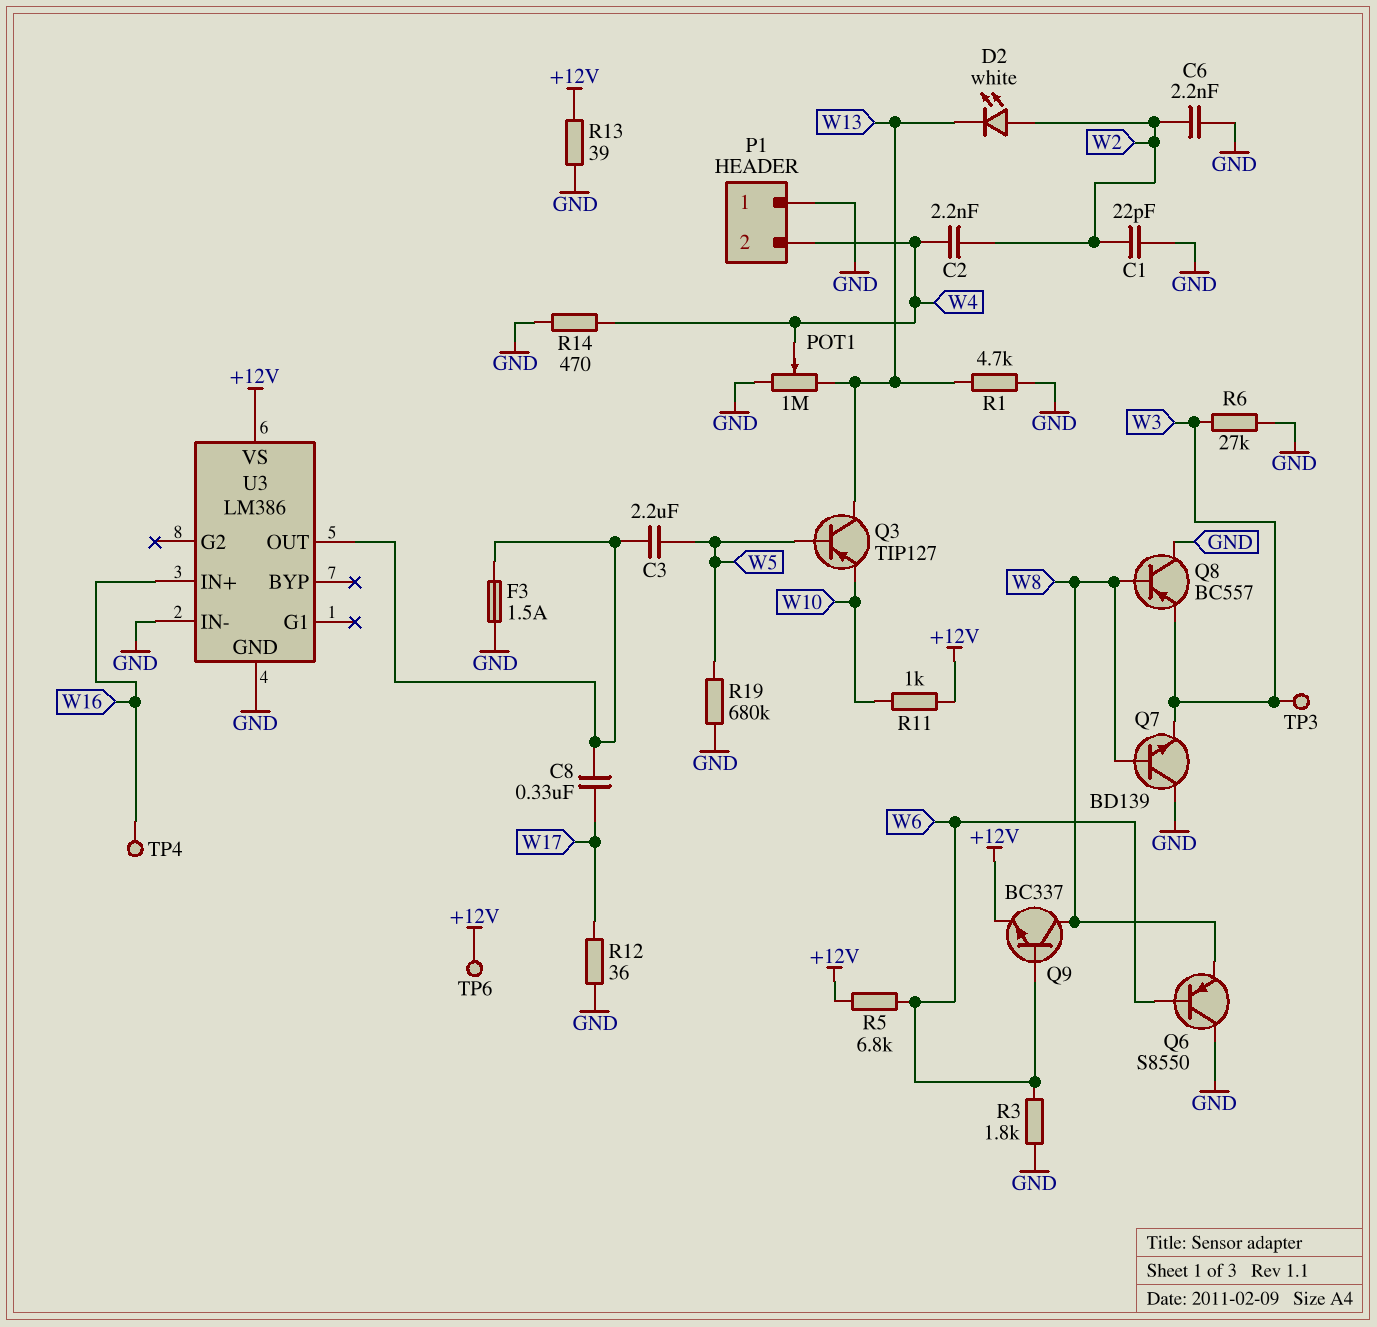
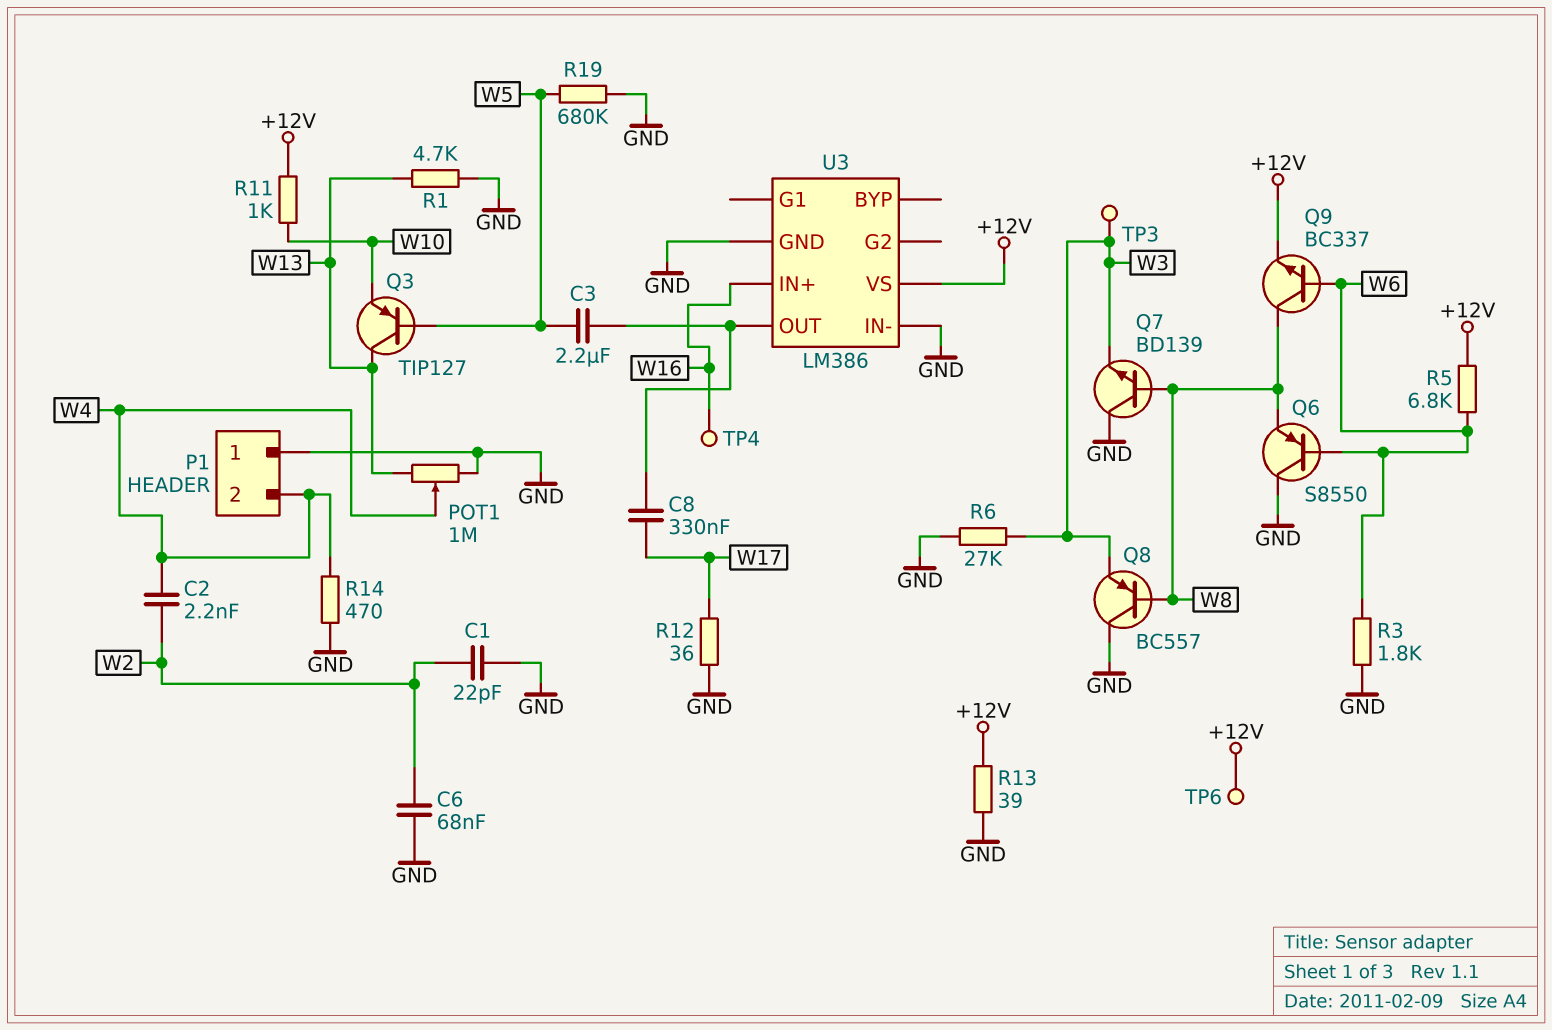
C6: 2.2nF (GND, W2) -> 68nF (GND, W2)
D2: LED white (A W2, K W13) -> none
F3: 1.5A (GND, U3/OUT) -> none

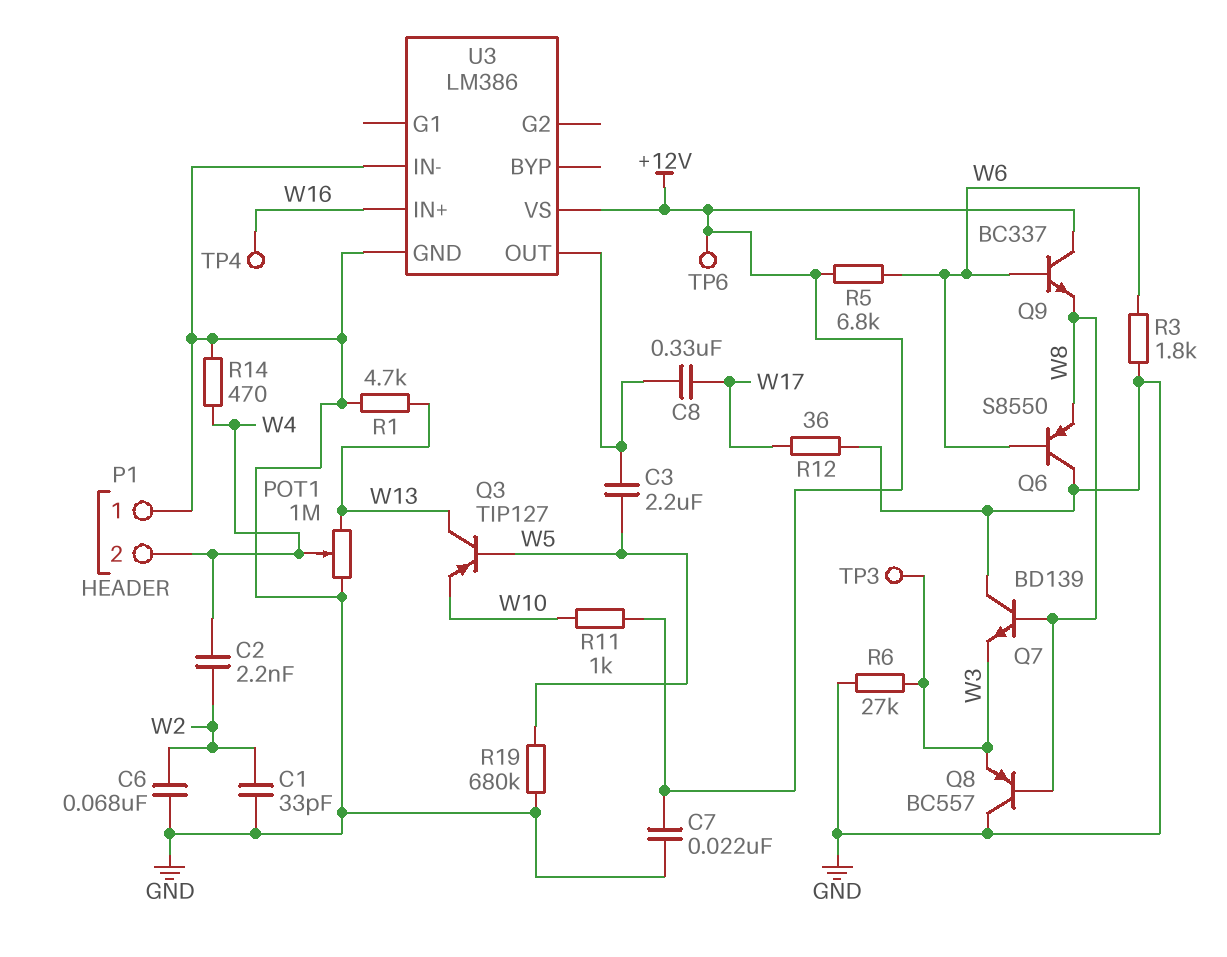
C1: 22pF (GND, W2) -> 33pF (GND, W2)
C7: none -> 22nF (+12V, GND)
Q9: NPN BC337 (B W6, C W8, E +12V) -> NPN BC337 (B W6, C +12V, E W8)
R13: 39 (+12V, GND) -> none

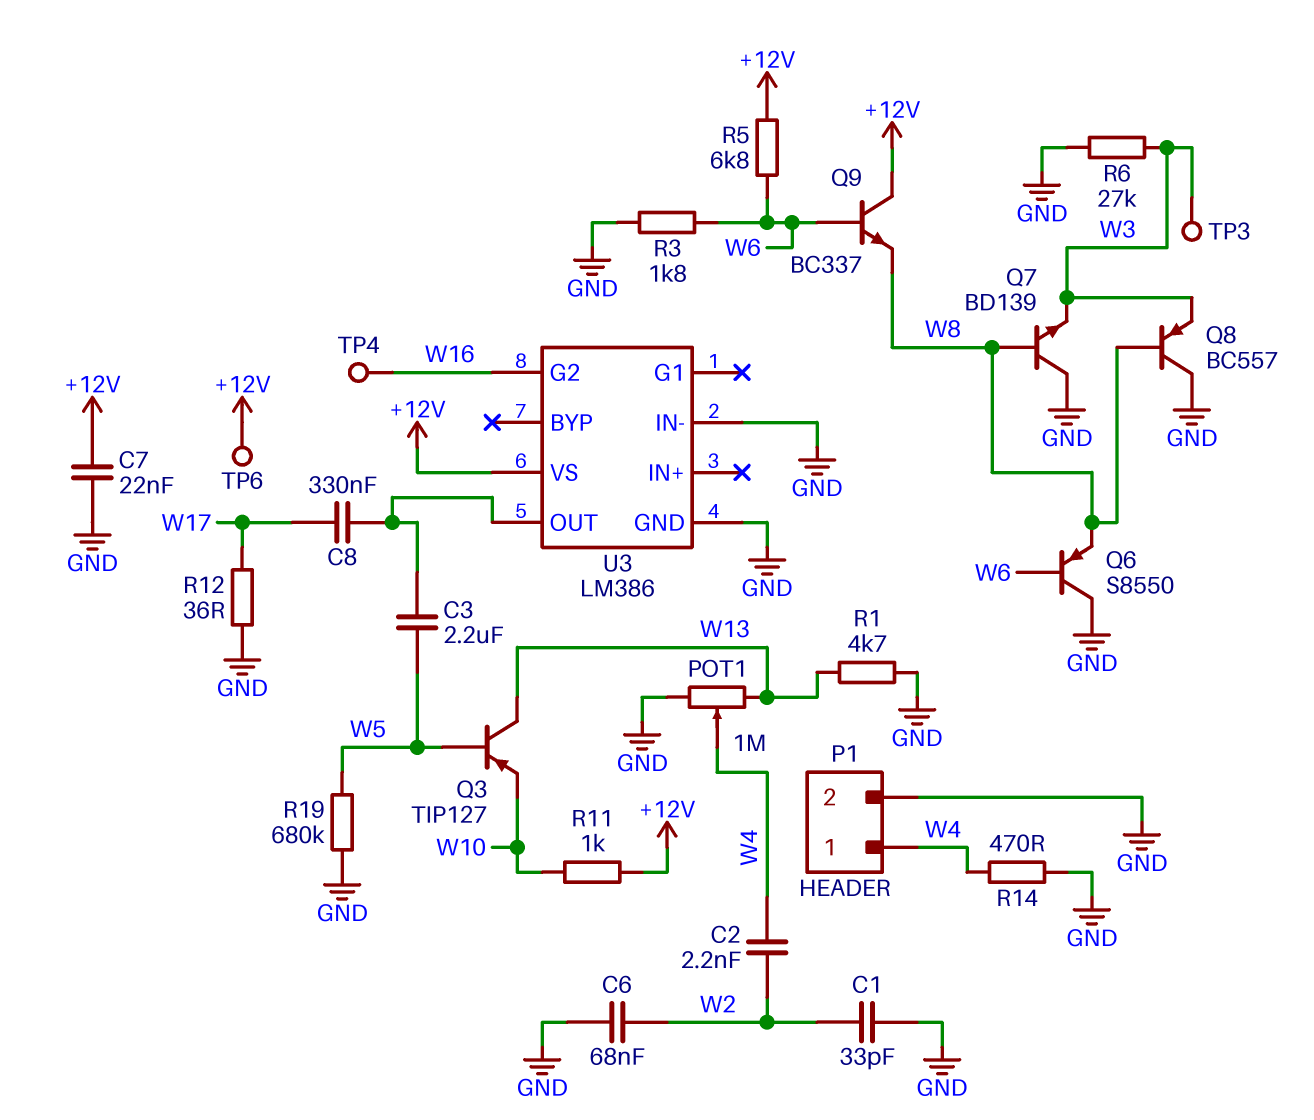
P1 pin 1: GND -> W4
P1 pin 2: W4 -> GND
U3 pin G2: none -> W16
U3 pin IN+: W16 -> none

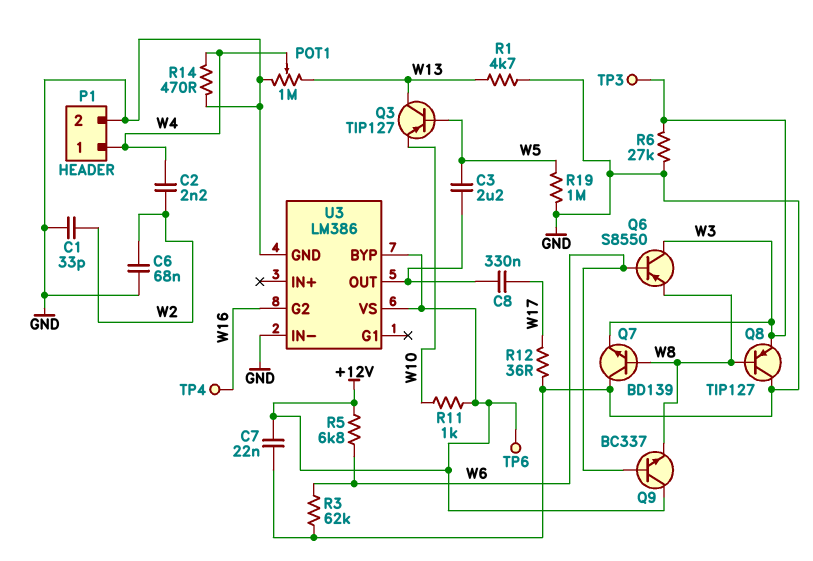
Q6: PNP S8550 (B W6, C GND, E W8) -> PNP S8550 (B W6, C W3, E W8)
Q8: PNP BC557 (B W8, C GND, E W3) -> PNP TIP127 (B W8, C GND, E W3)
R3: 1.8k (GND, W6) -> 62k (GND, W6)
R19: 680k (GND, W5) -> 1M (GND, W5)
U3 pin BYP: none -> +12V

